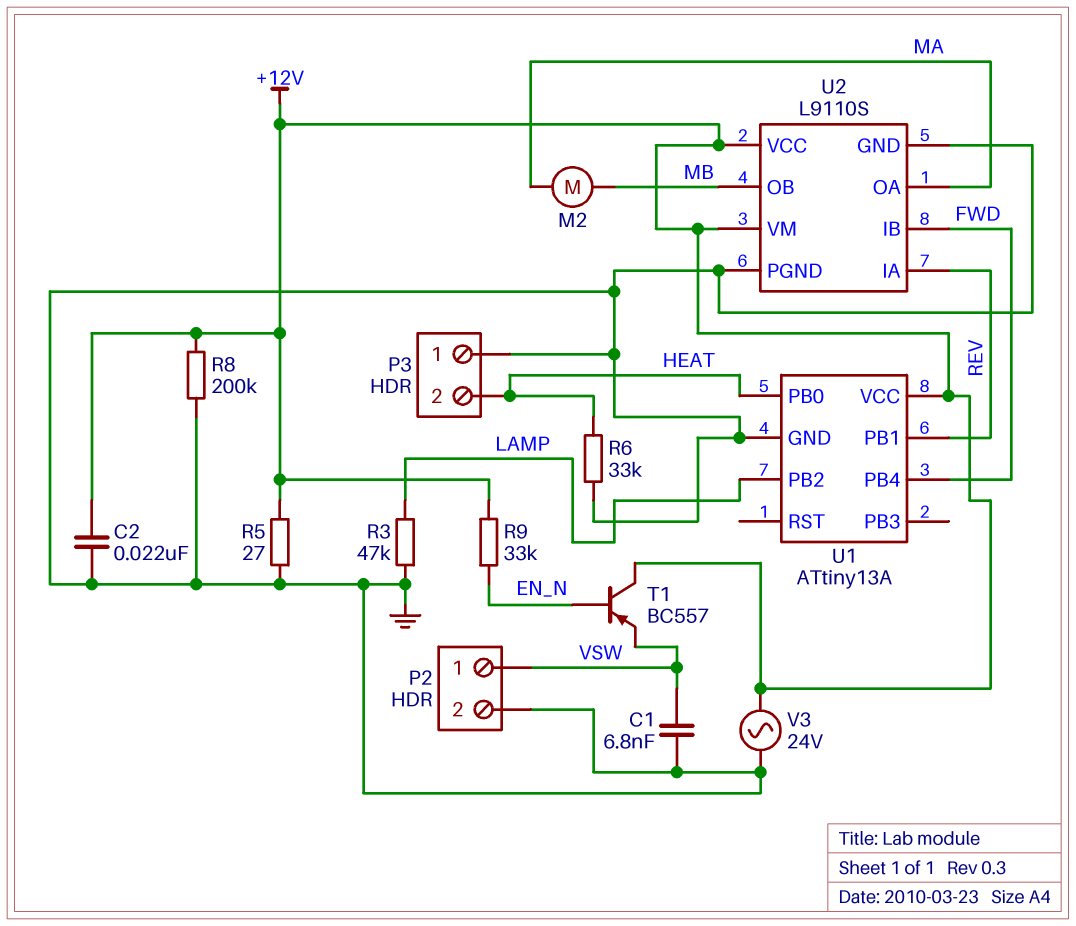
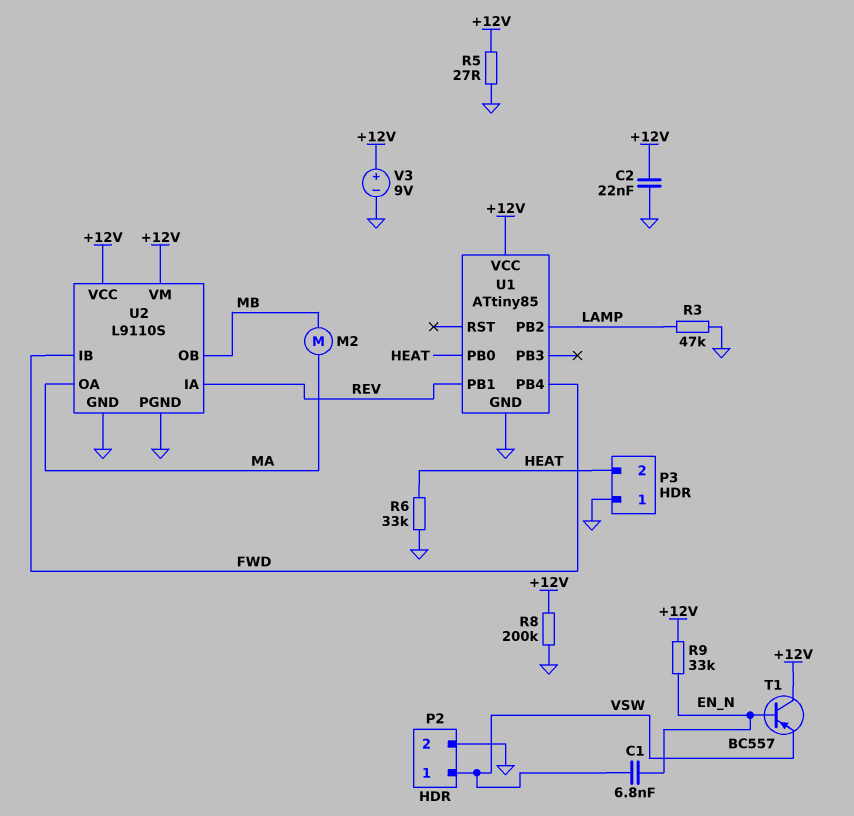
C1: 6.8nF (GND, VSW) -> 6.8nF (EN_N, VSW)
U1: ATtiny13A -> ATtiny85
V3: AC 24V (+12V, GND) -> 9V (plus +12V, minus GND)

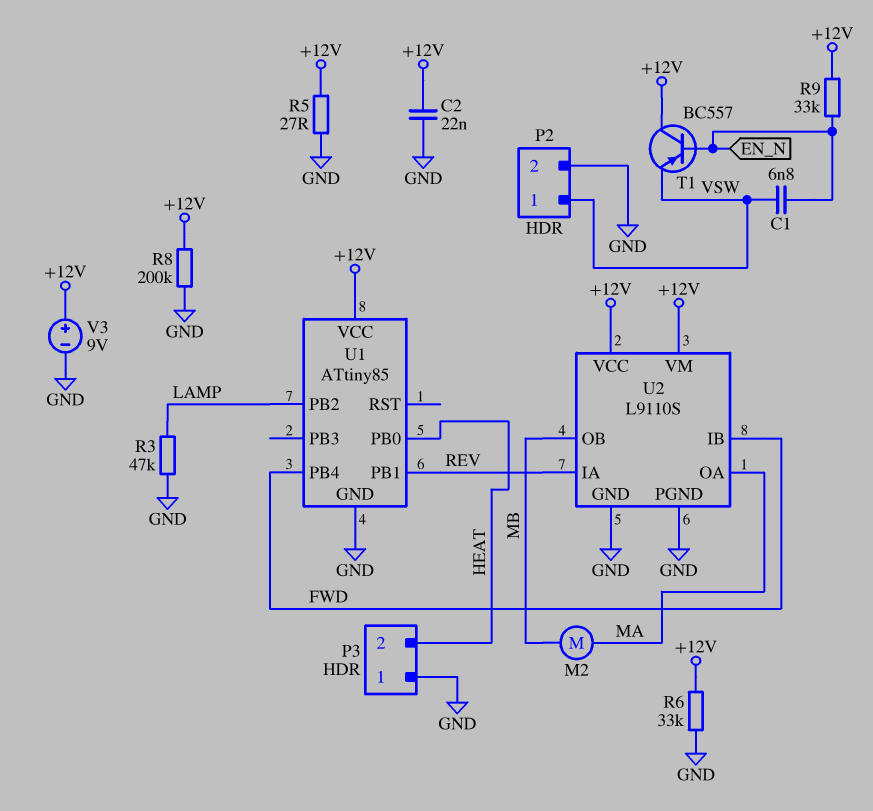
R6: 33k (GND, HEAT) -> 33k (+12V, GND)

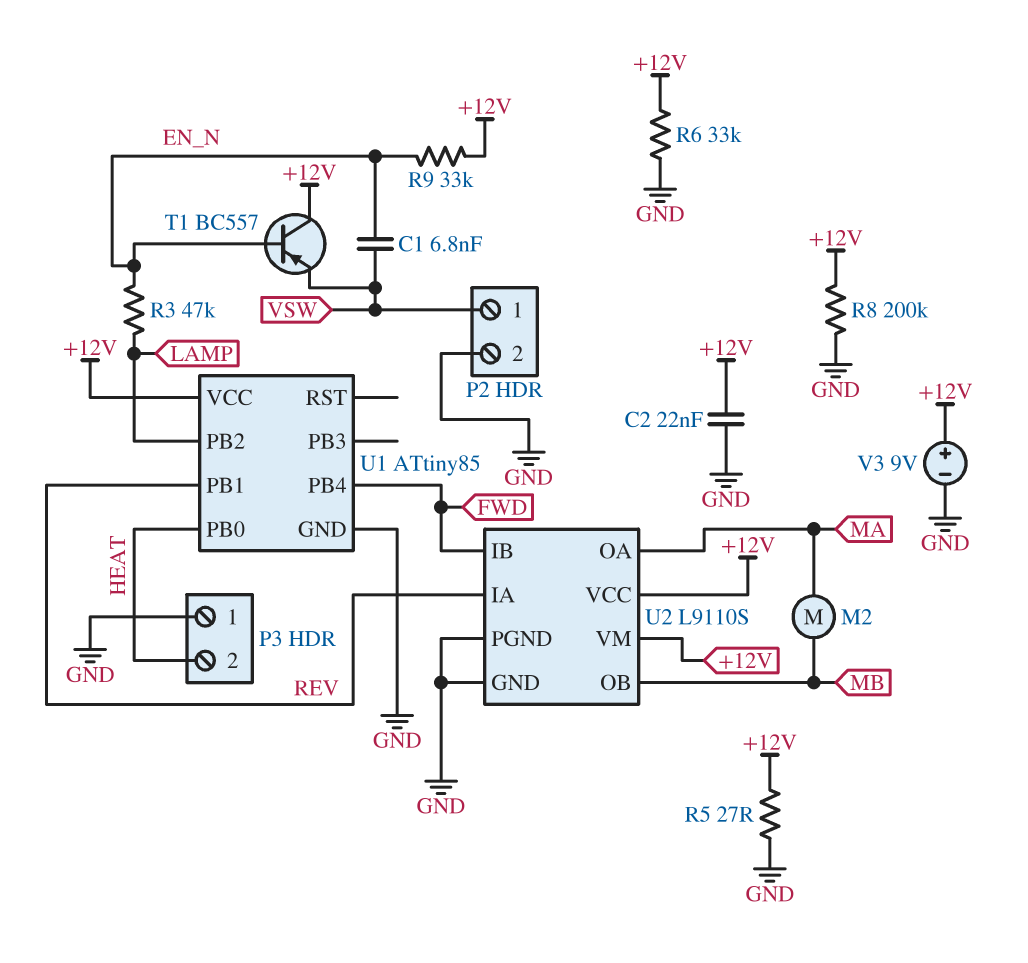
R3: 47k (GND, LAMP) -> 47k (EN_N, LAMP)

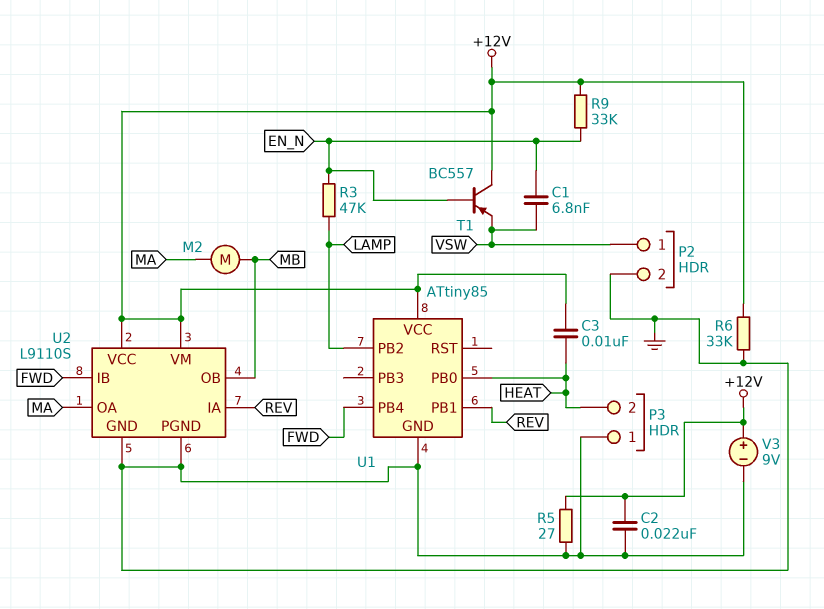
C3: none -> 10nF (+12V, HEAT)
R8: 200k (+12V, GND) -> none

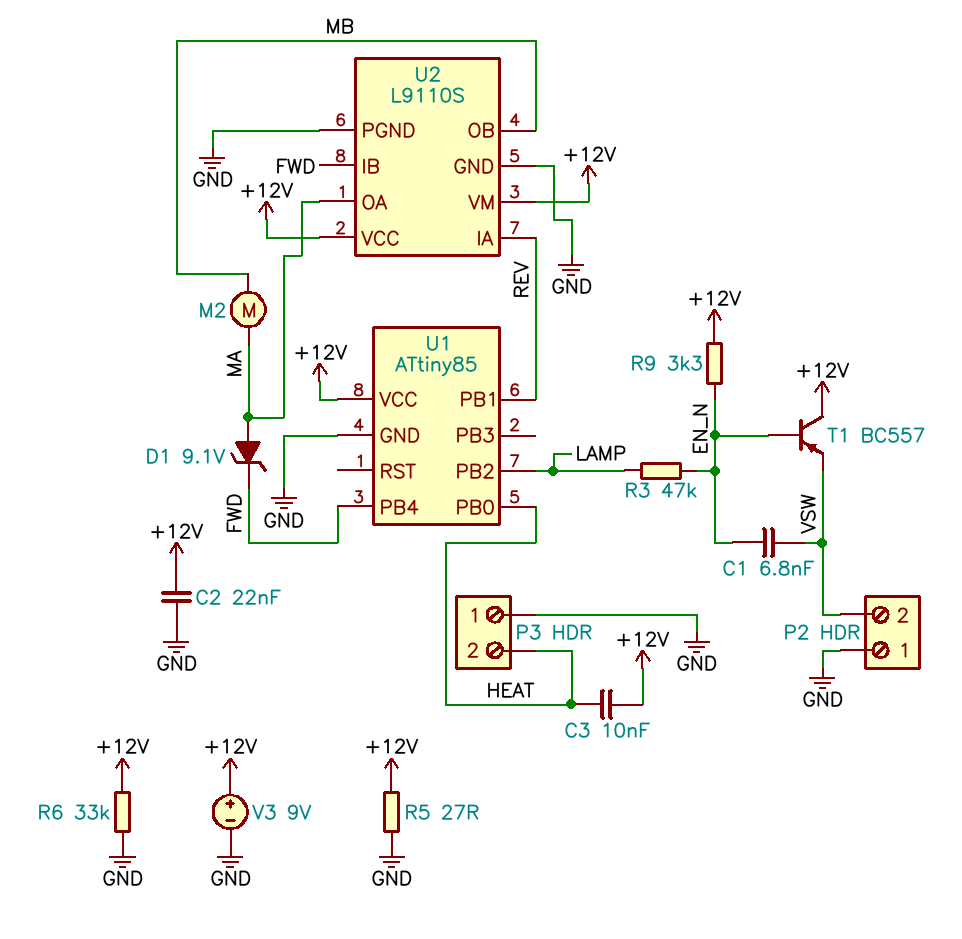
D1: none -> zener 9.1V (A MA, K FWD)
P2 pin 1: VSW -> GND
P2 pin 2: GND -> VSW
R9: 33k (+12V, EN_N) -> 3.3k (+12V, EN_N)

